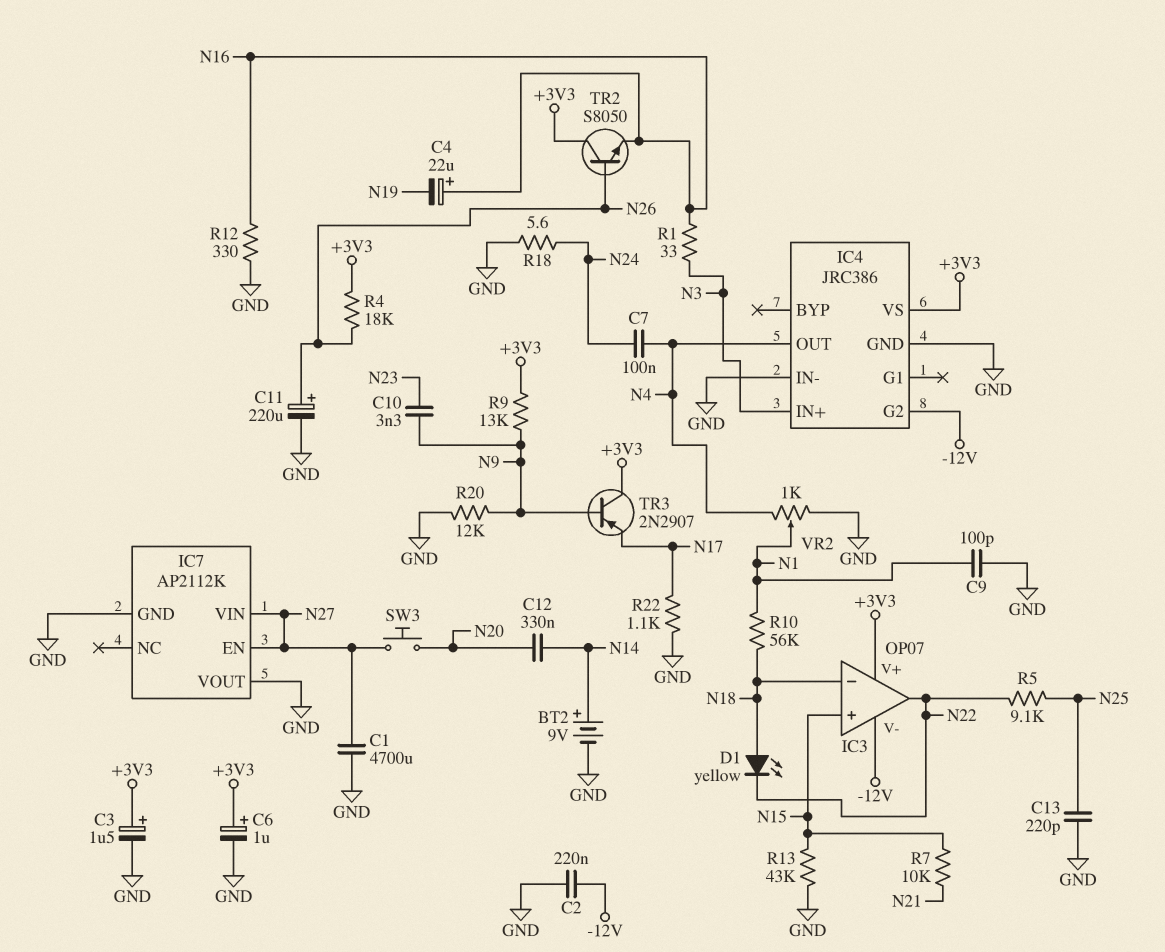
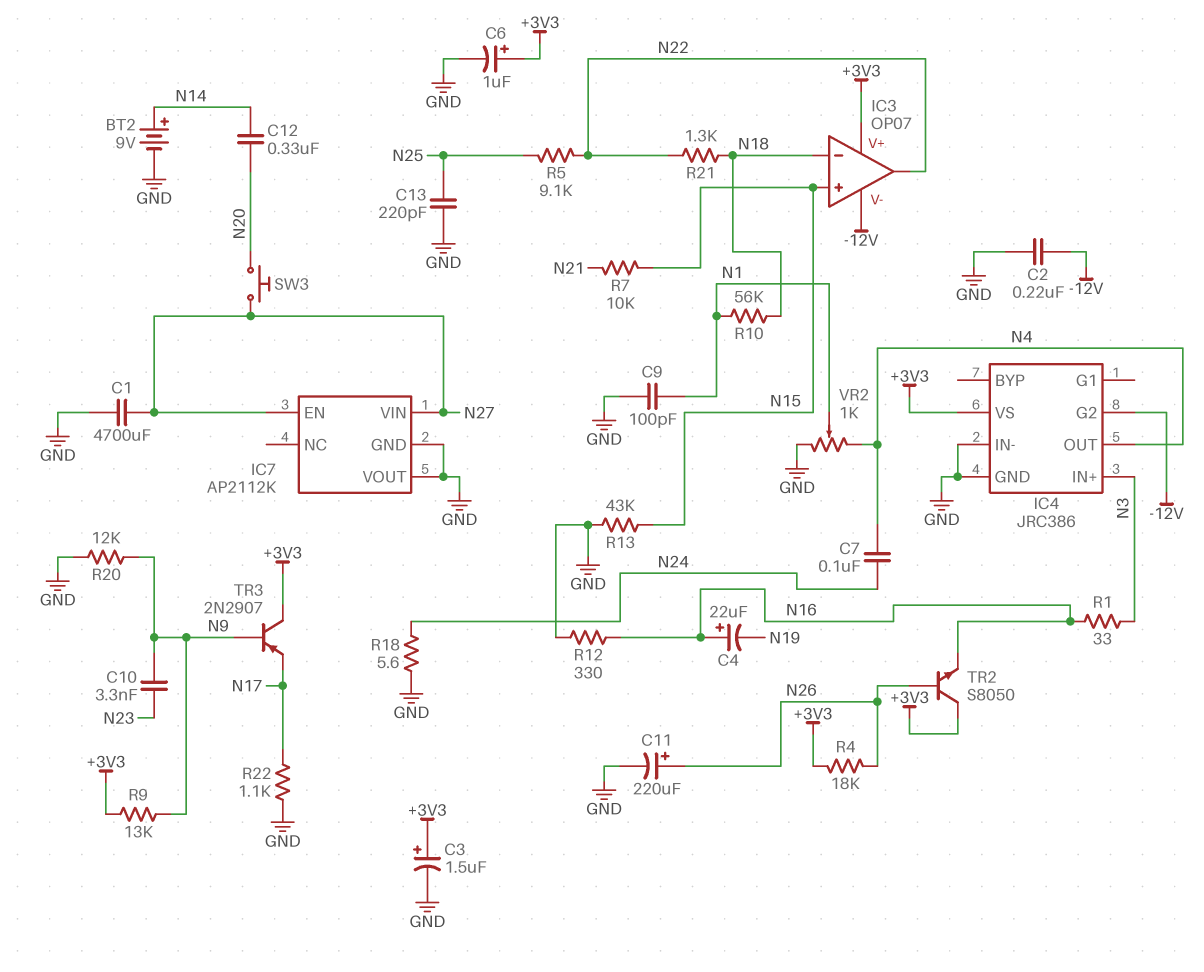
D1: LED yellow (A N18, K N22) -> none
R21: none -> 1.3k (N18, N22)

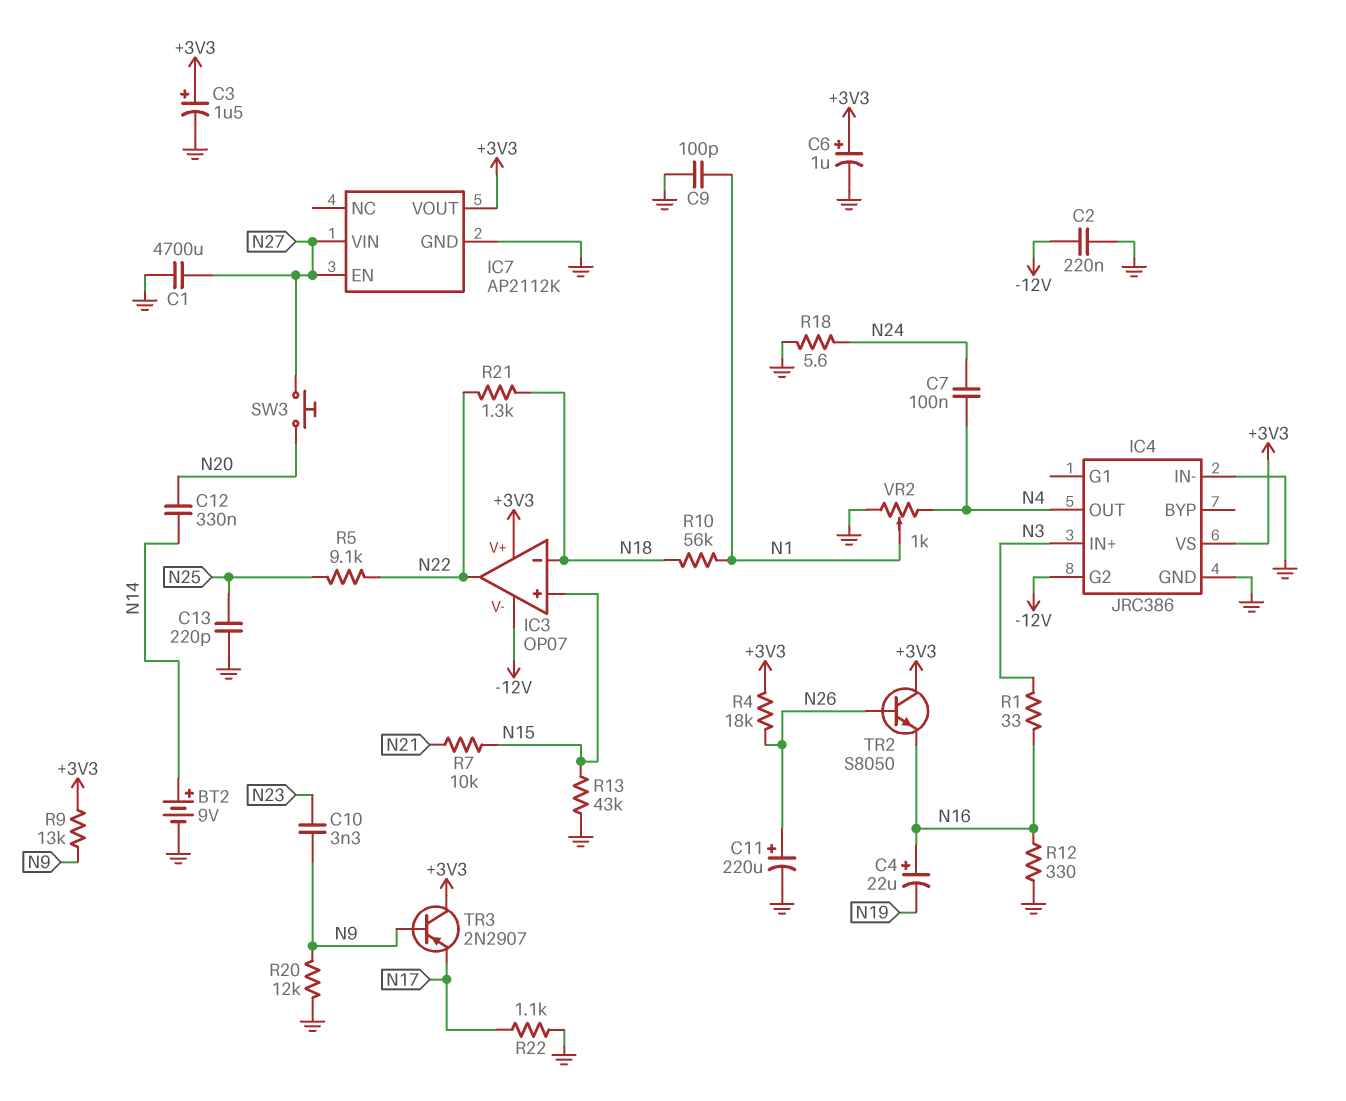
IC7 pin VOUT: GND -> +3V3

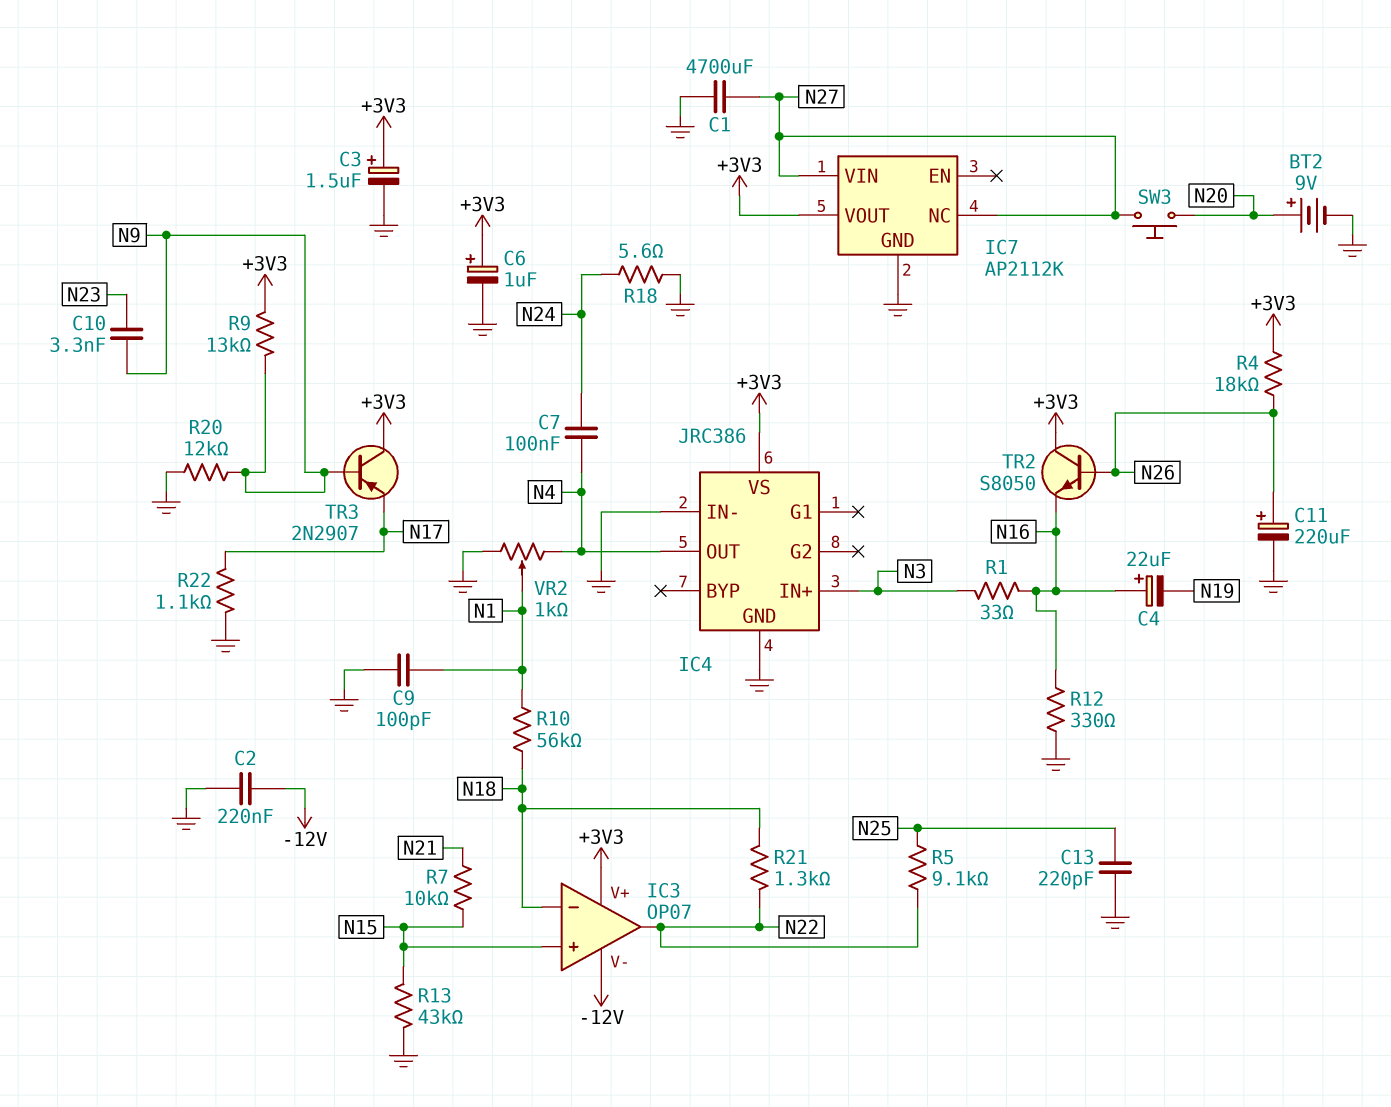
BT2: 9V (plus N14, minus GND) -> 9V (plus N20, minus GND)
C12: 330nF (N14, N20) -> none
IC4 pin G2: -12V -> none
IC7 pin EN: N27 -> none
IC7 pin NC: none -> N27

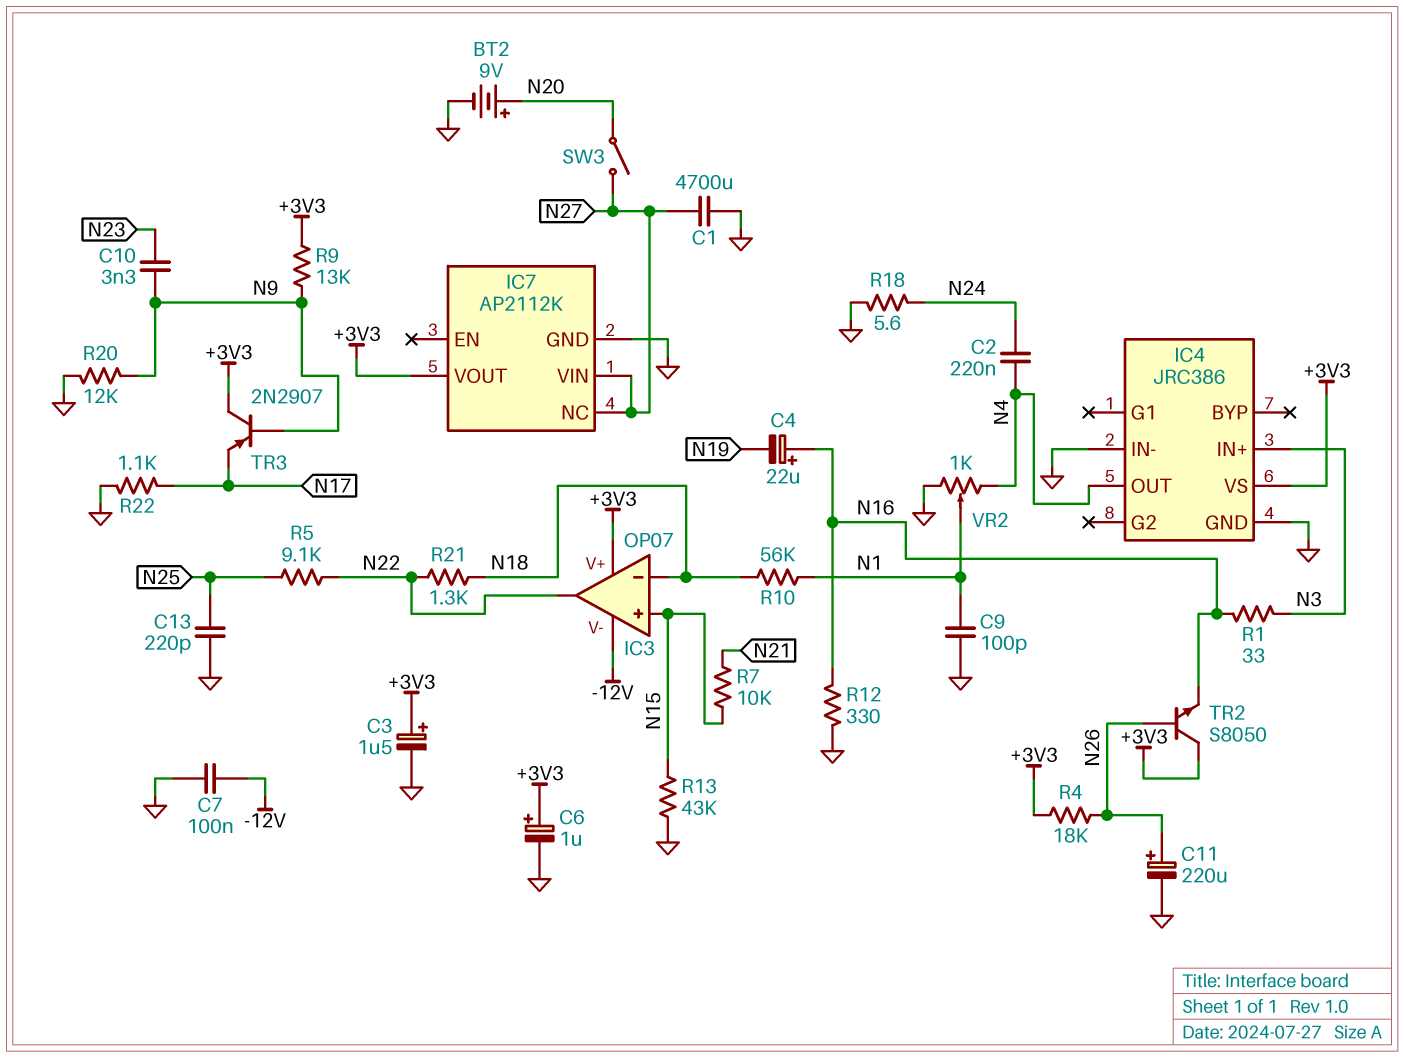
C2: 220nF (-12V, GND) -> 220nF (N4, N24)
C7: 100nF (N4, N24) -> 100nF (-12V, GND)
SW3: button (N20, N27) -> switch (N20, N27)

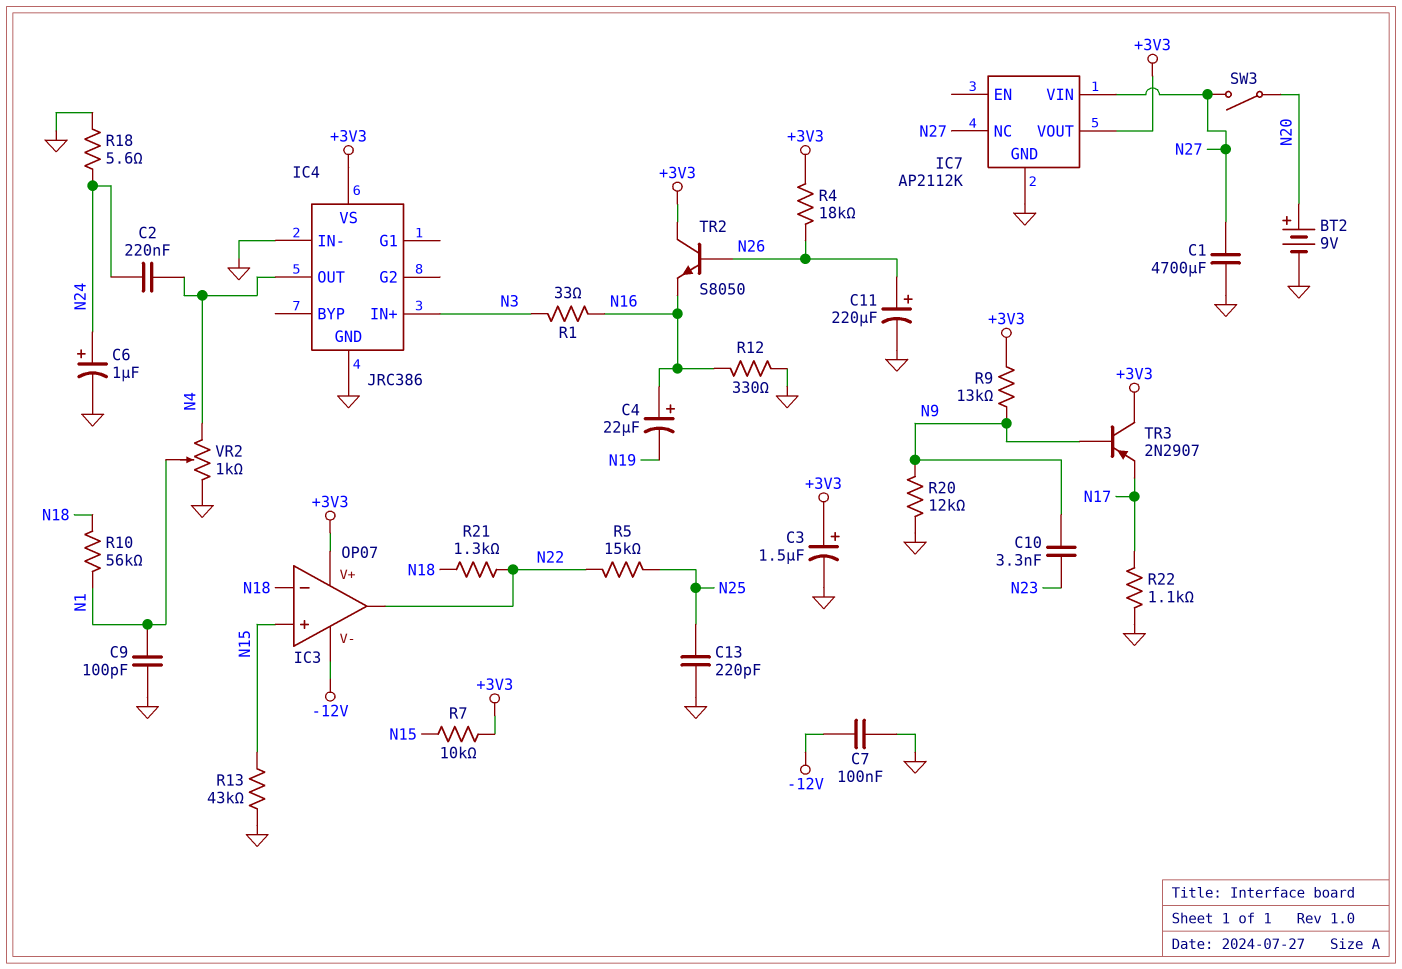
C6: 1uF (plus +3V3, minus GND) -> 1uF (plus N24, minus GND)
R5: 9.1k (N22, N25) -> 15k (N22, N25)
R7: 10k (N15, N21) -> 10k (+3V3, N15)

